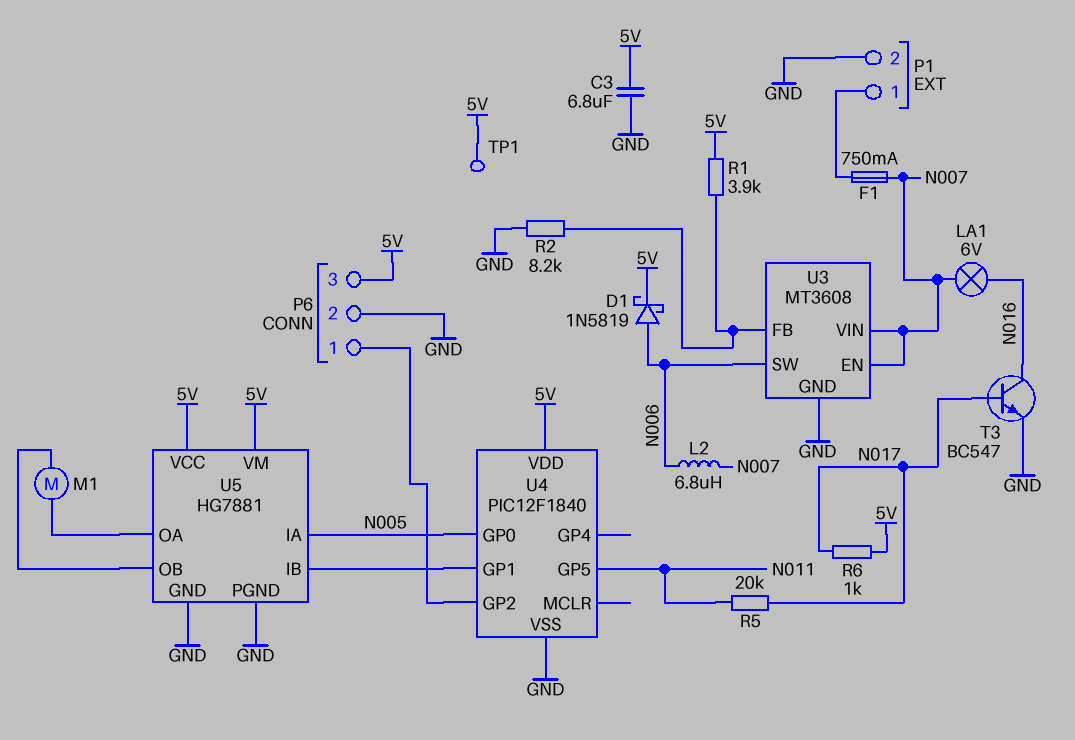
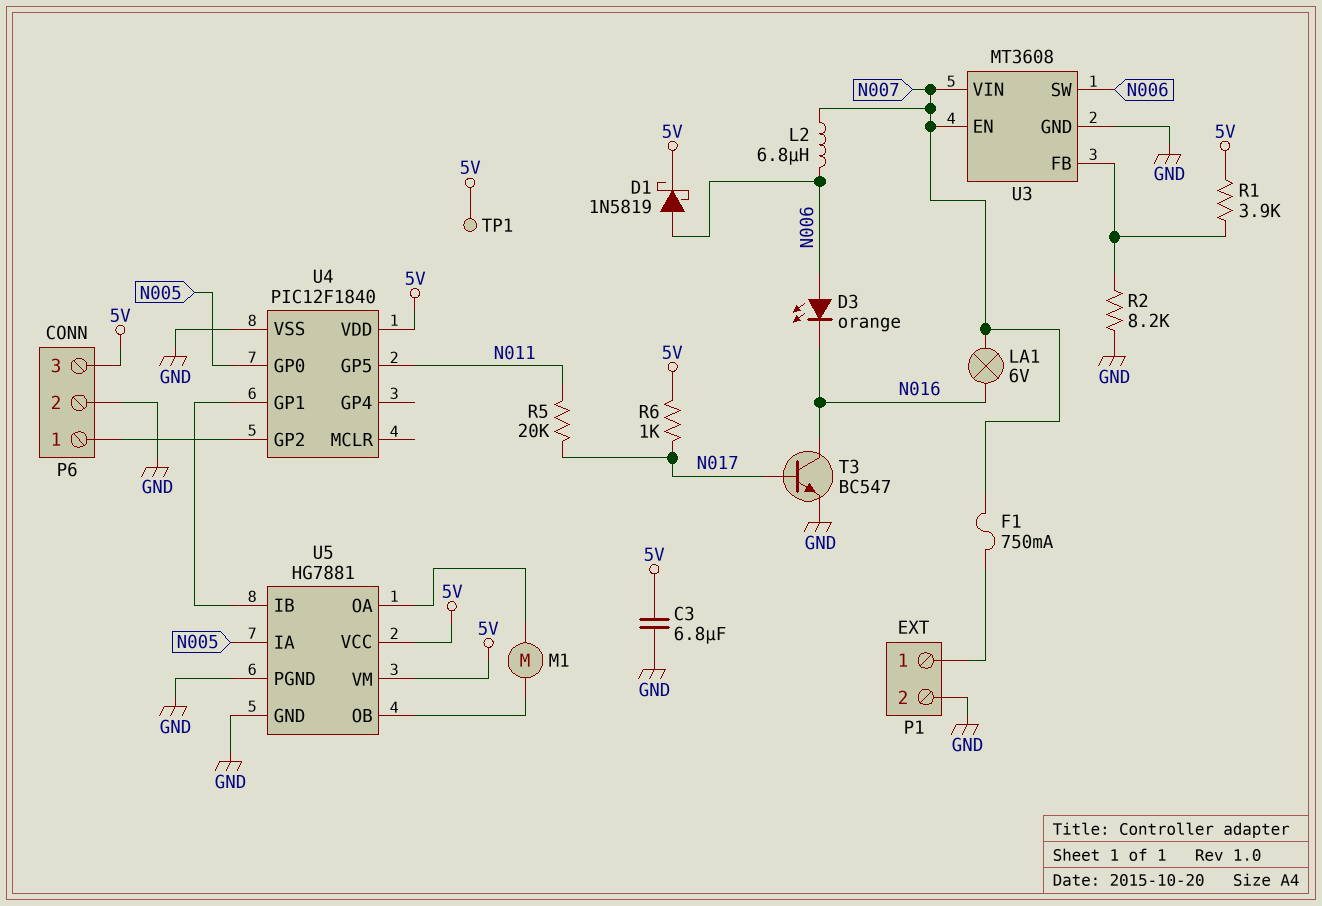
D3: none -> LED orange (A N006, K N016)

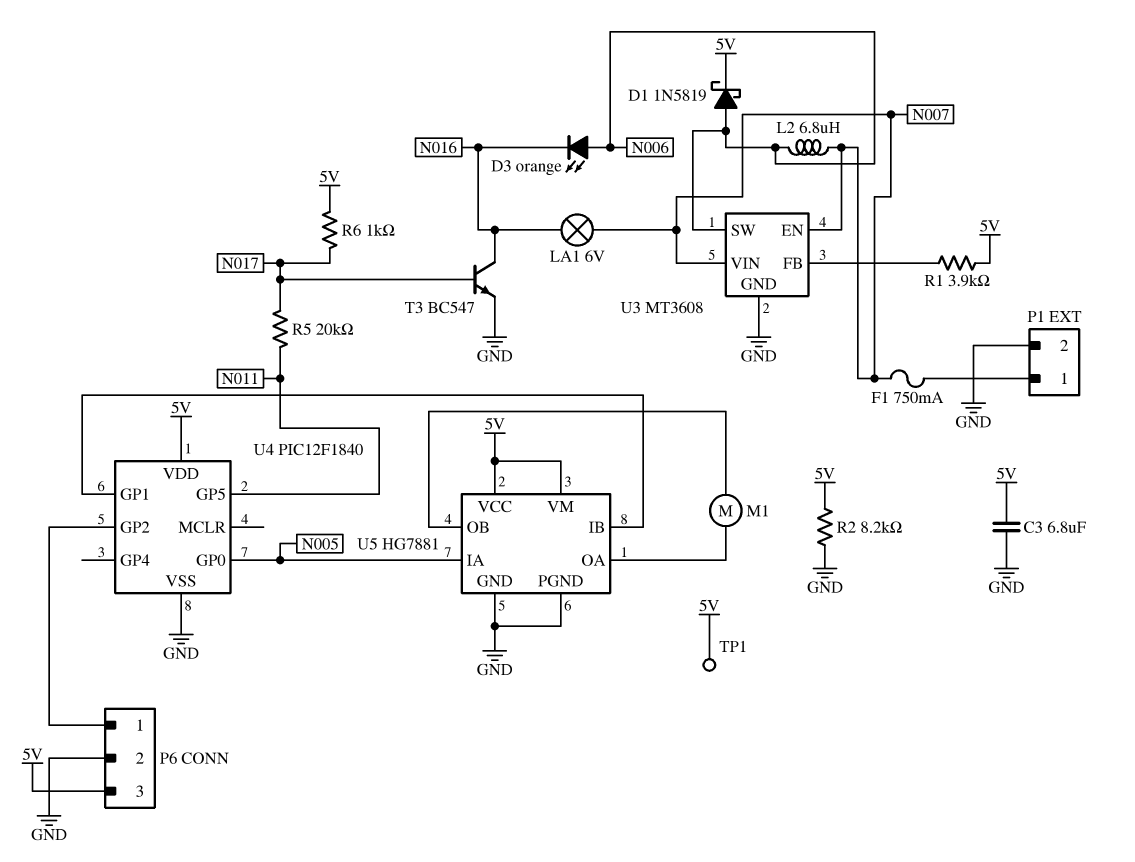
R2: 8.2k (GND, U3/FB) -> 8.2k (5V, GND)

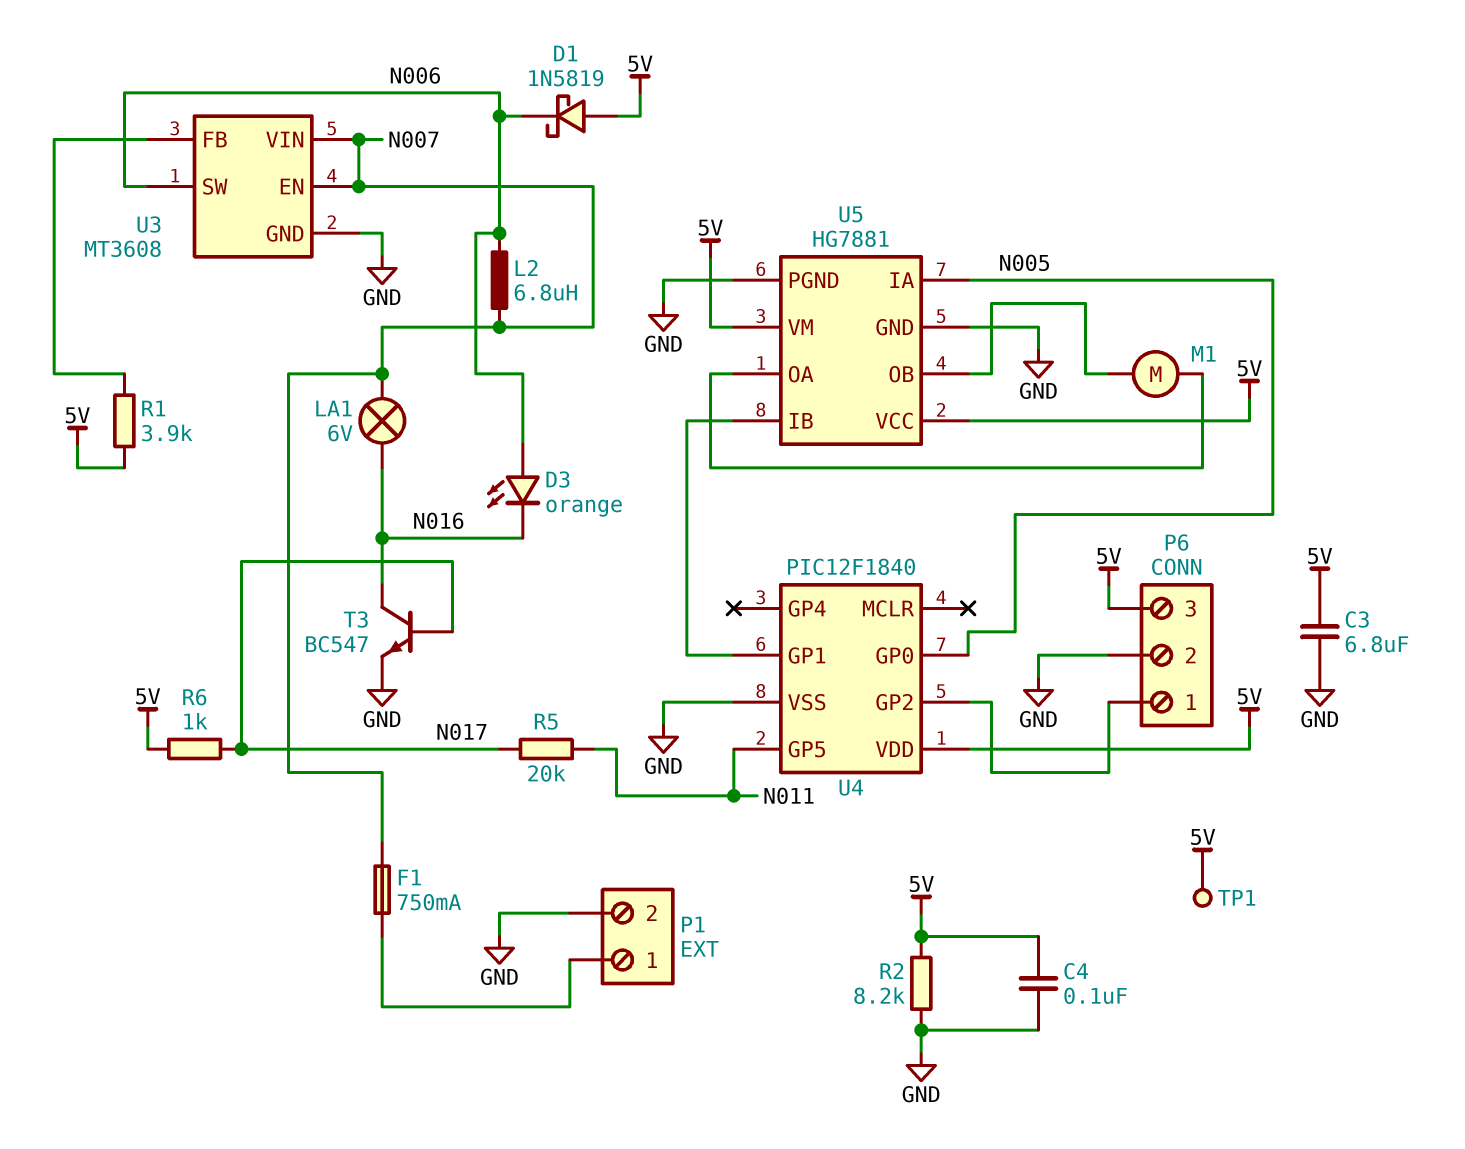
C4: none -> 100nF (5V, GND)
D1: schottky 1N5819 (A N006, K 5V) -> schottky 1N5819 (A 5V, K N006)

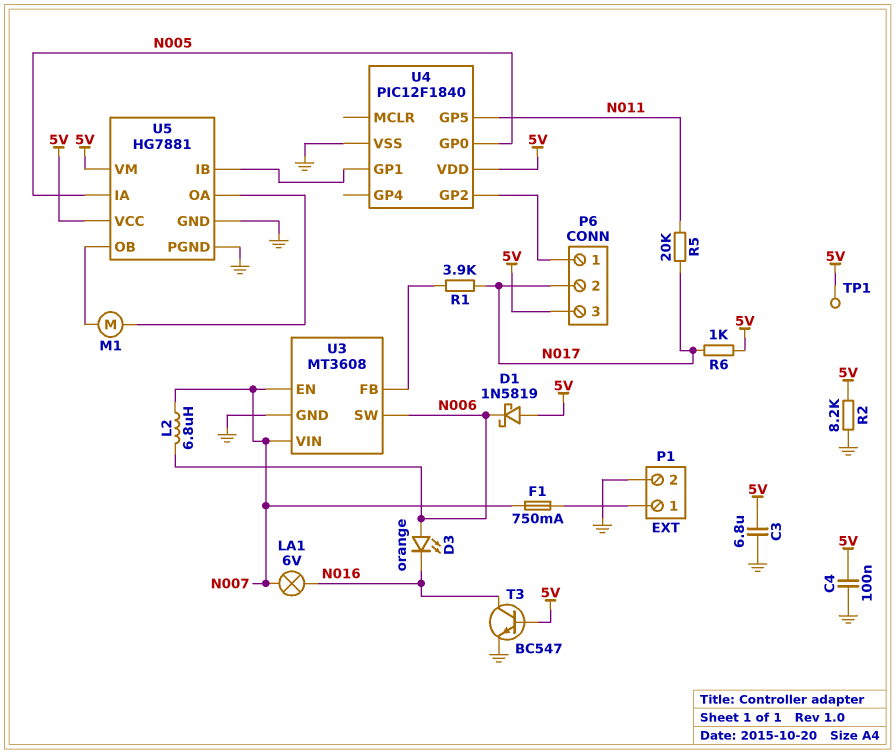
P6 pin 2: GND -> N017
R1: 3.9k (5V, U3/FB) -> 3.9k (N017, U3/FB)
T3: NPN BC547 (B N017, C N016, E GND) -> NPN BC547 (B 5V, C N016, E GND)

